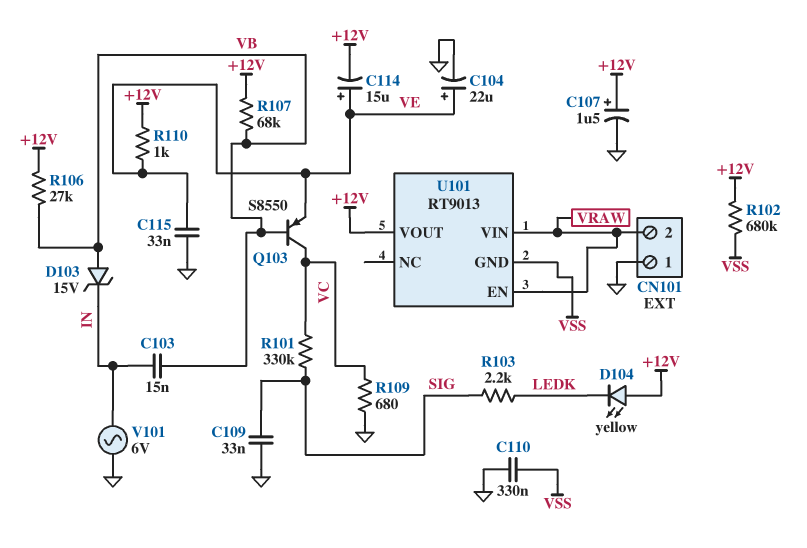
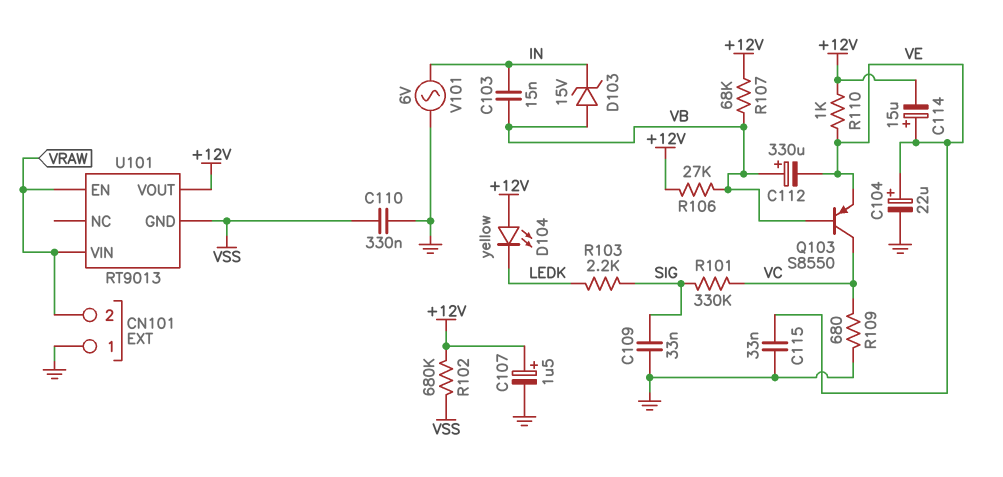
C112: none -> 330uF (plus VB, minus VE)

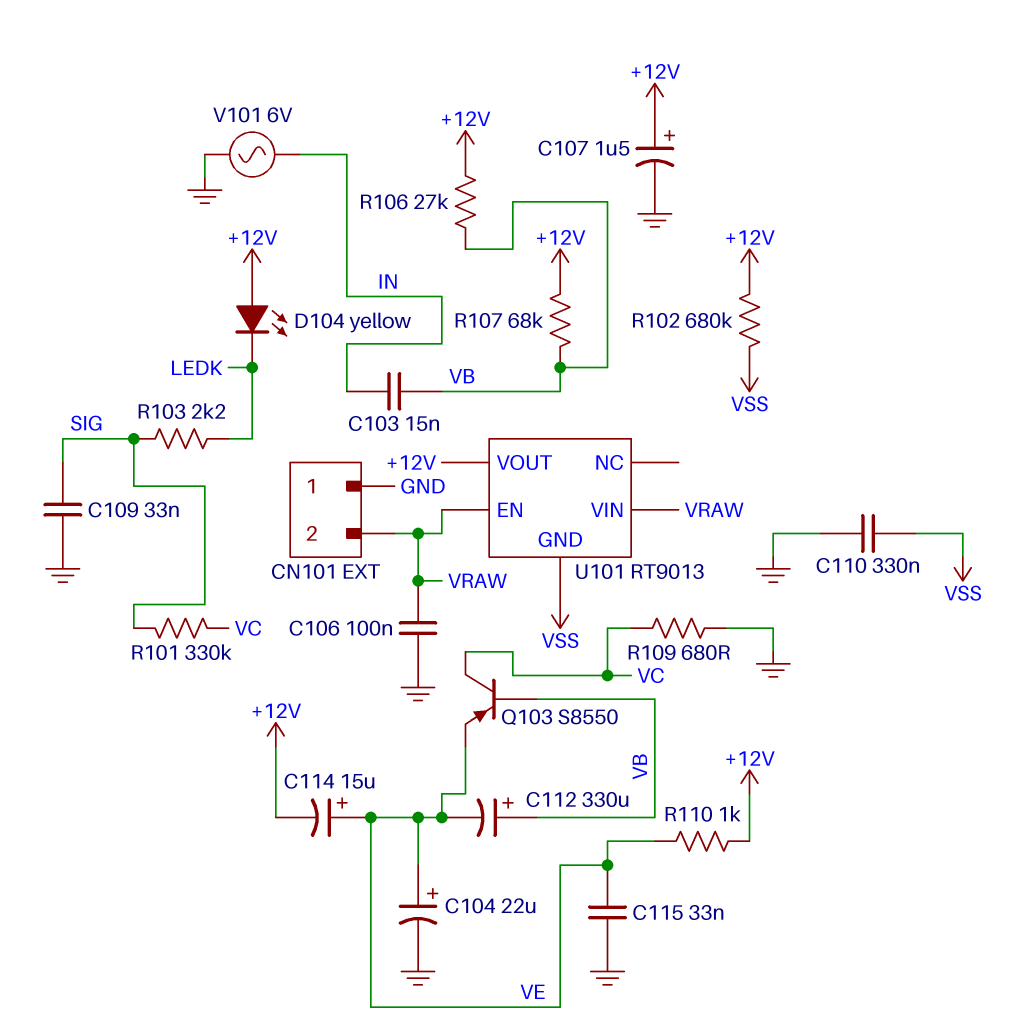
C106: none -> 100nF (GND, VRAW)
D103: zener 15V (A VB, K IN) -> none

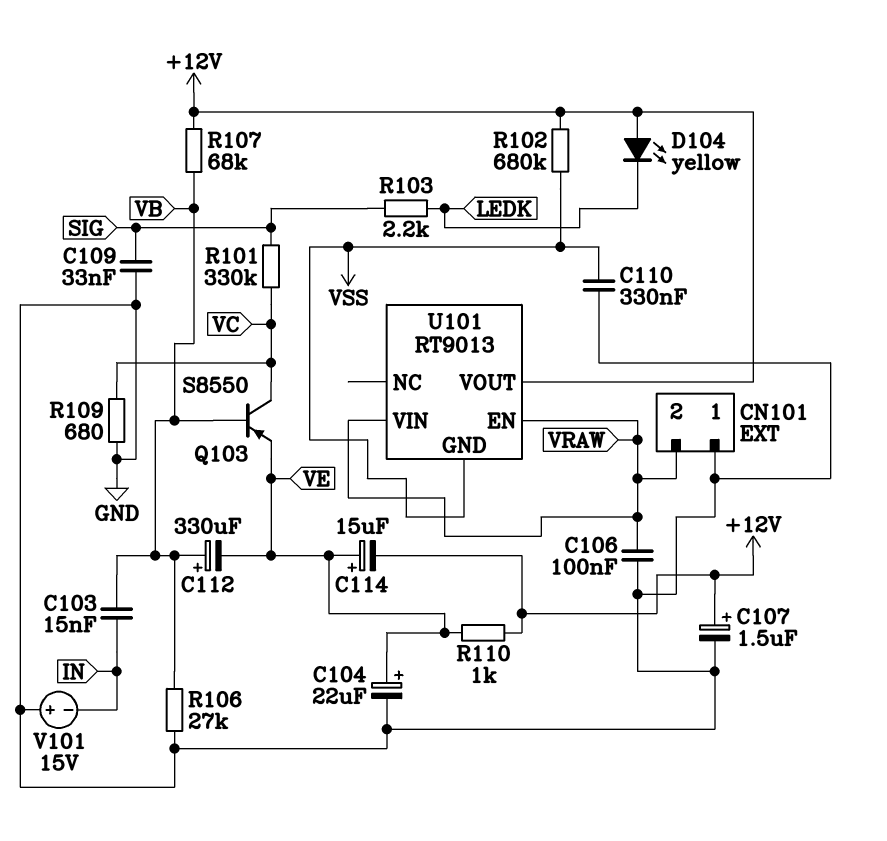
C115: 33nF (GND, VE) -> none
R106: 27k (+12V, VB) -> 27k (GND, VB)
V101: AC 6V (GND, IN) -> 15V (plus GND, minus IN)

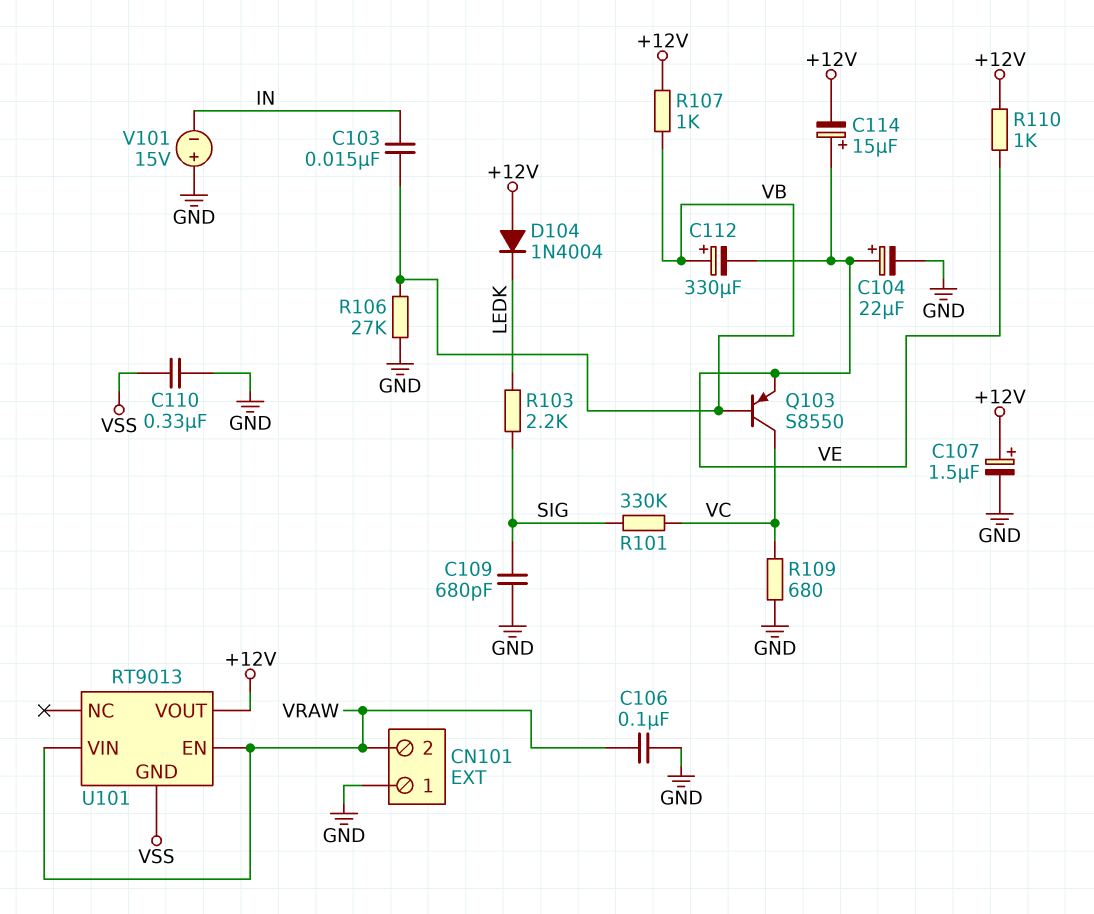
C109: 33nF (GND, SIG) -> 680pF (GND, SIG)
D104: LED yellow (A +12V, K LEDK) -> diode 1N4004 (A +12V, K LEDK)
R102: 680k (+12V, VSS) -> none
R107: 68k (+12V, VB) -> 1k (+12V, VB)

